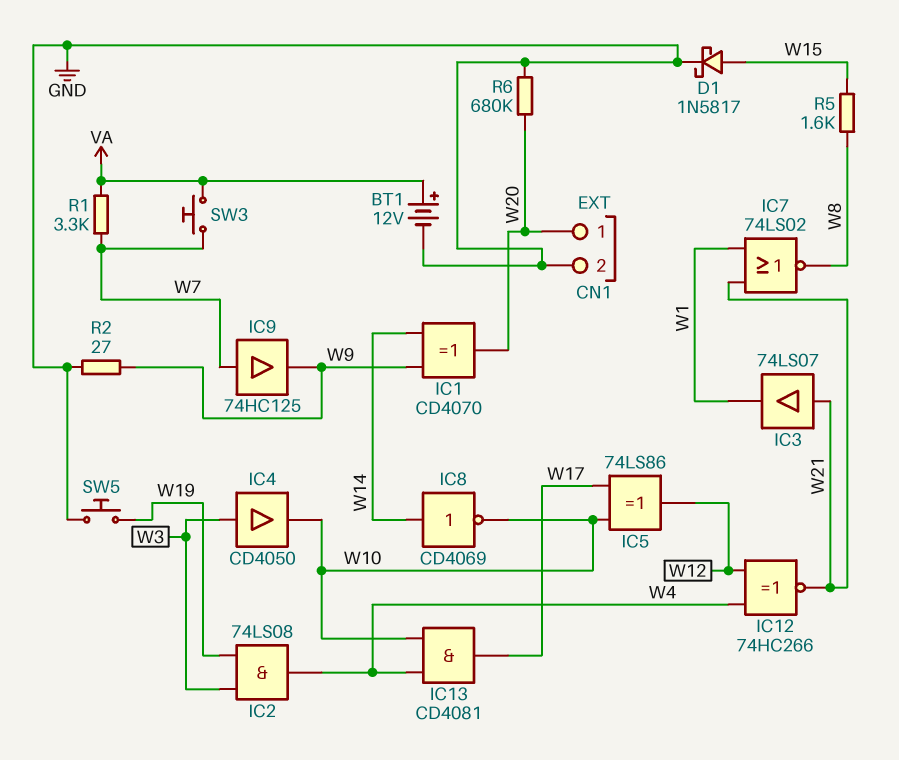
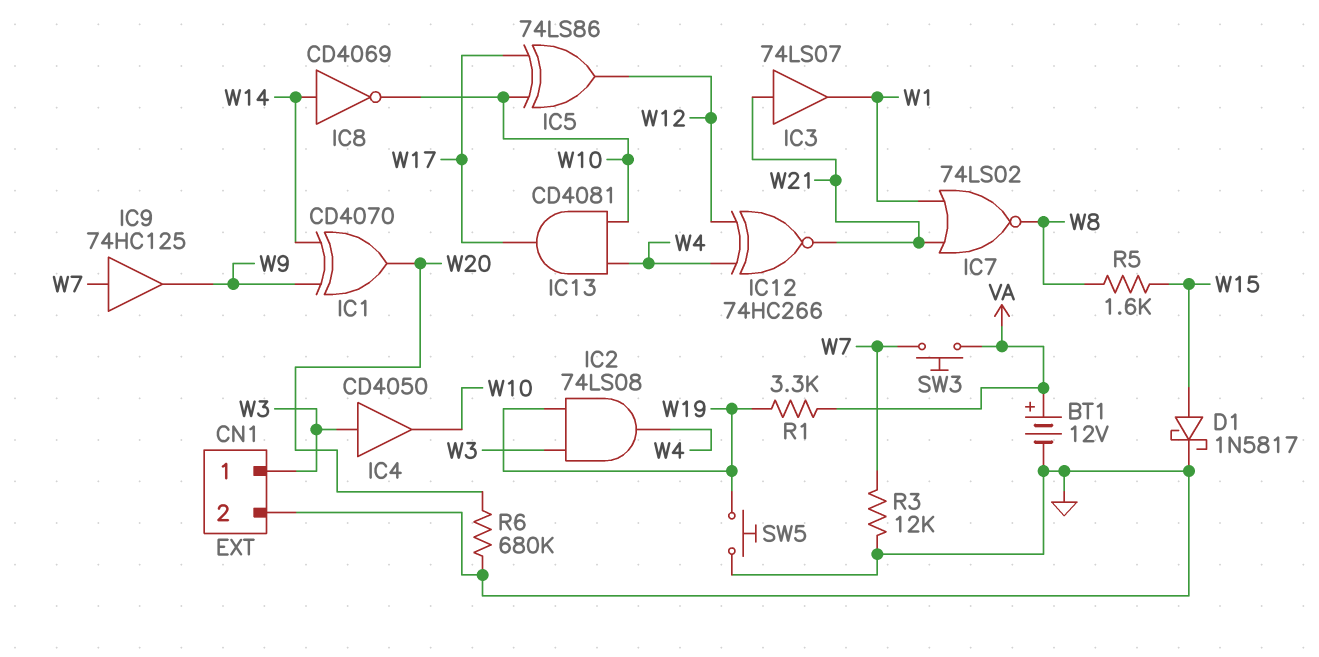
CN1 pin 1: W20 -> W3
R1: 3.3k (VA, W7) -> 3.3k (VA, W19)
R2: 27 (GND, W9) -> none
R3: none -> 12k (GND, W7)

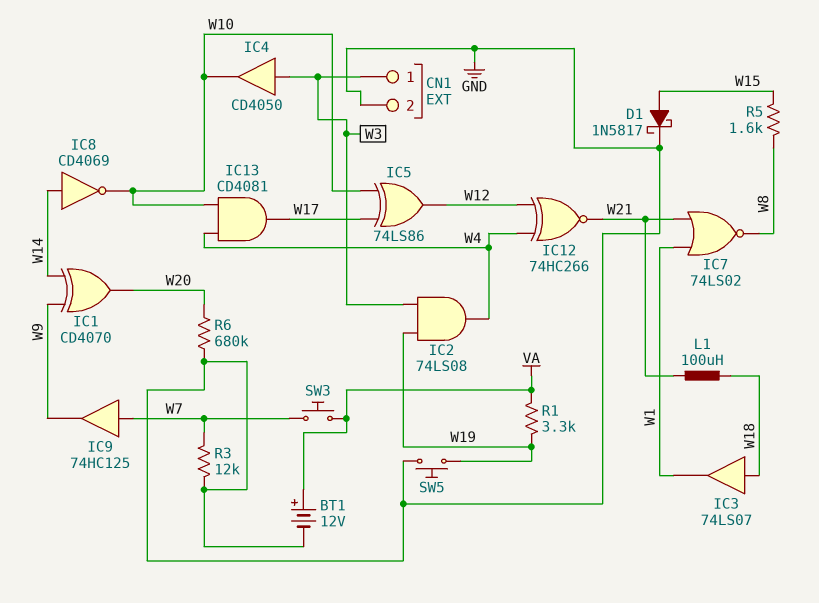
IC3: buffer 74LS07 (in W21, out W1) -> buffer 74LS07 (in W18, out W1)
L1: none -> 100uH (W18, W21)

